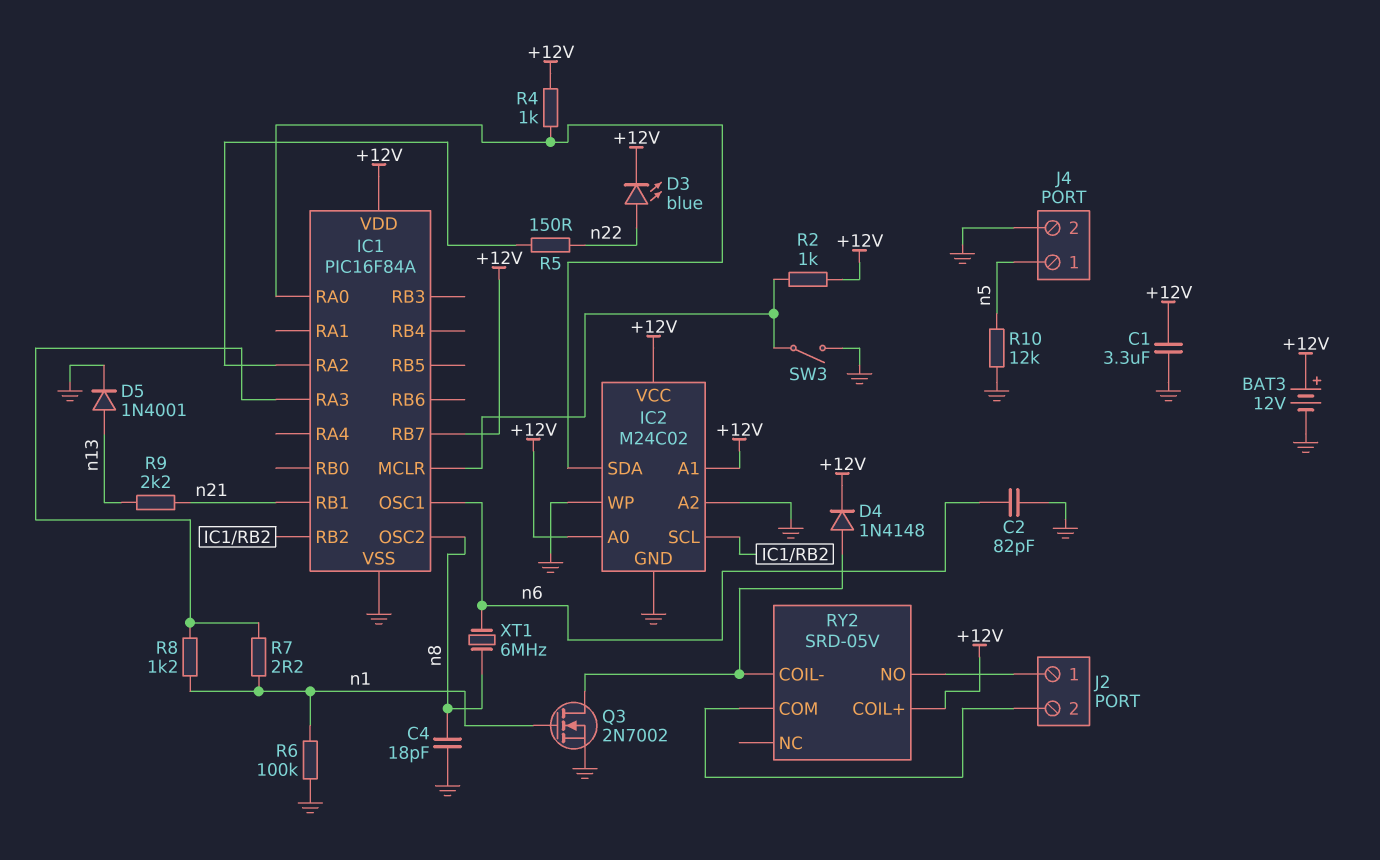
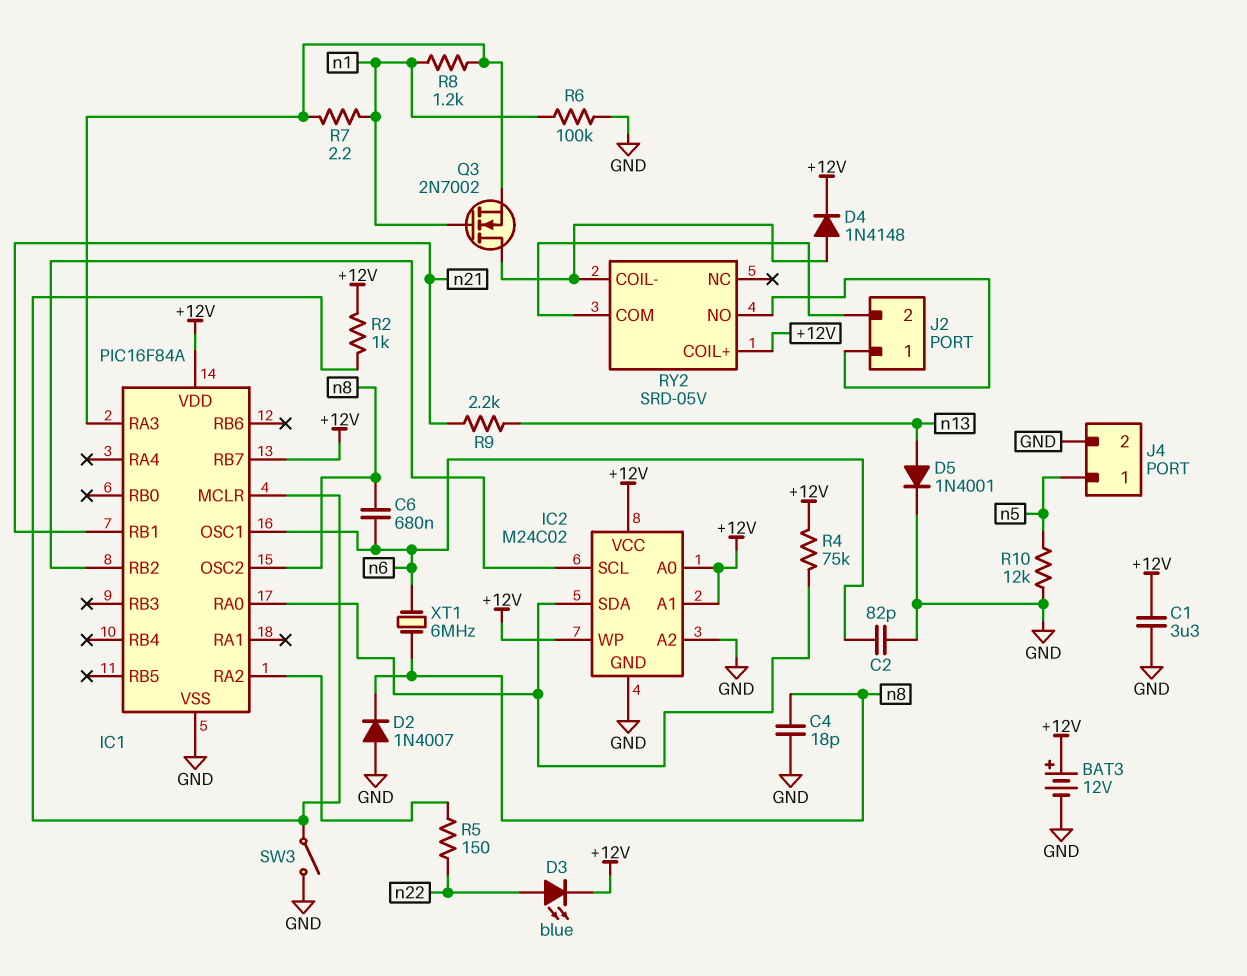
C6: none -> 680nF (n6, n8)
D2: none -> diode 1N4007 (A GND, K n8)
IC2 pin WP: GND -> +12V
Q3: NMOS 2N7002 (G n1, D RY2/COIL-, S GND) -> NMOS 2N7002 (G n1, D RY2/COIL-, S IC1/RA3)
R4: 1k (+12V, IC1/RA0) -> 75k (+12V, IC1/RA0)

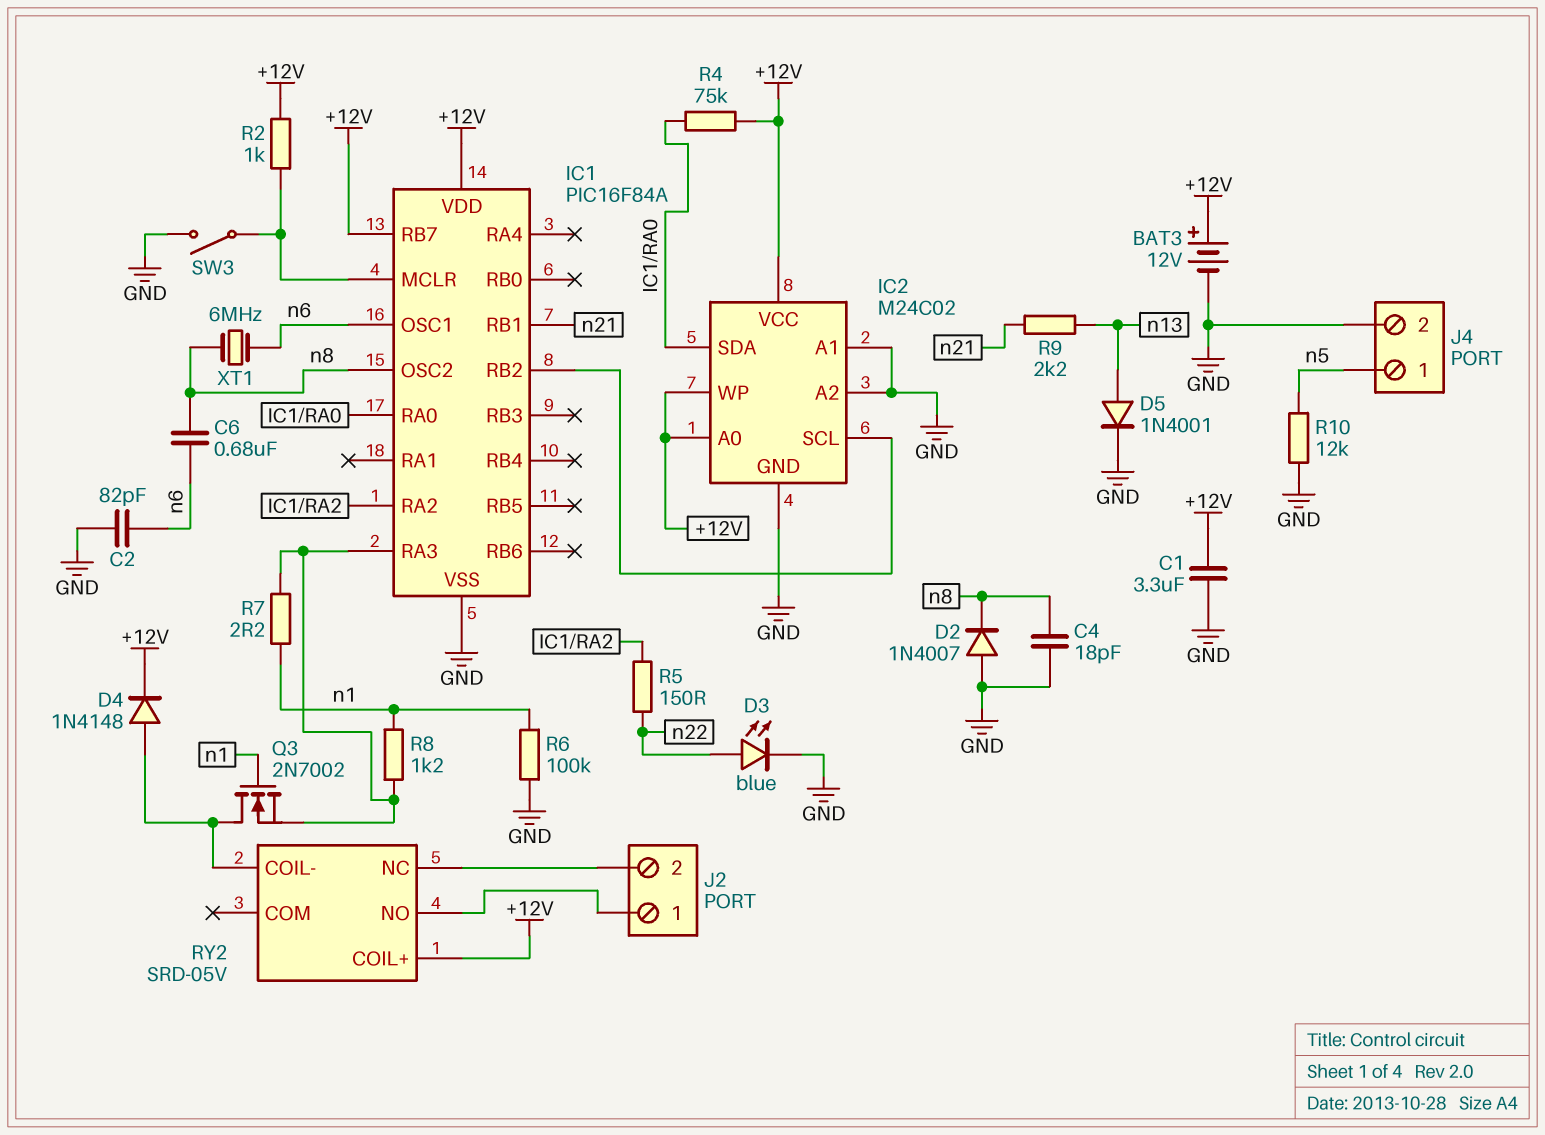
D3: LED blue (A n22, K +12V) -> LED blue (A n22, K GND)
IC2 pin A1: +12V -> GND
RY2 pin COM: J2/2 -> none
RY2 pin NC: none -> J2/2

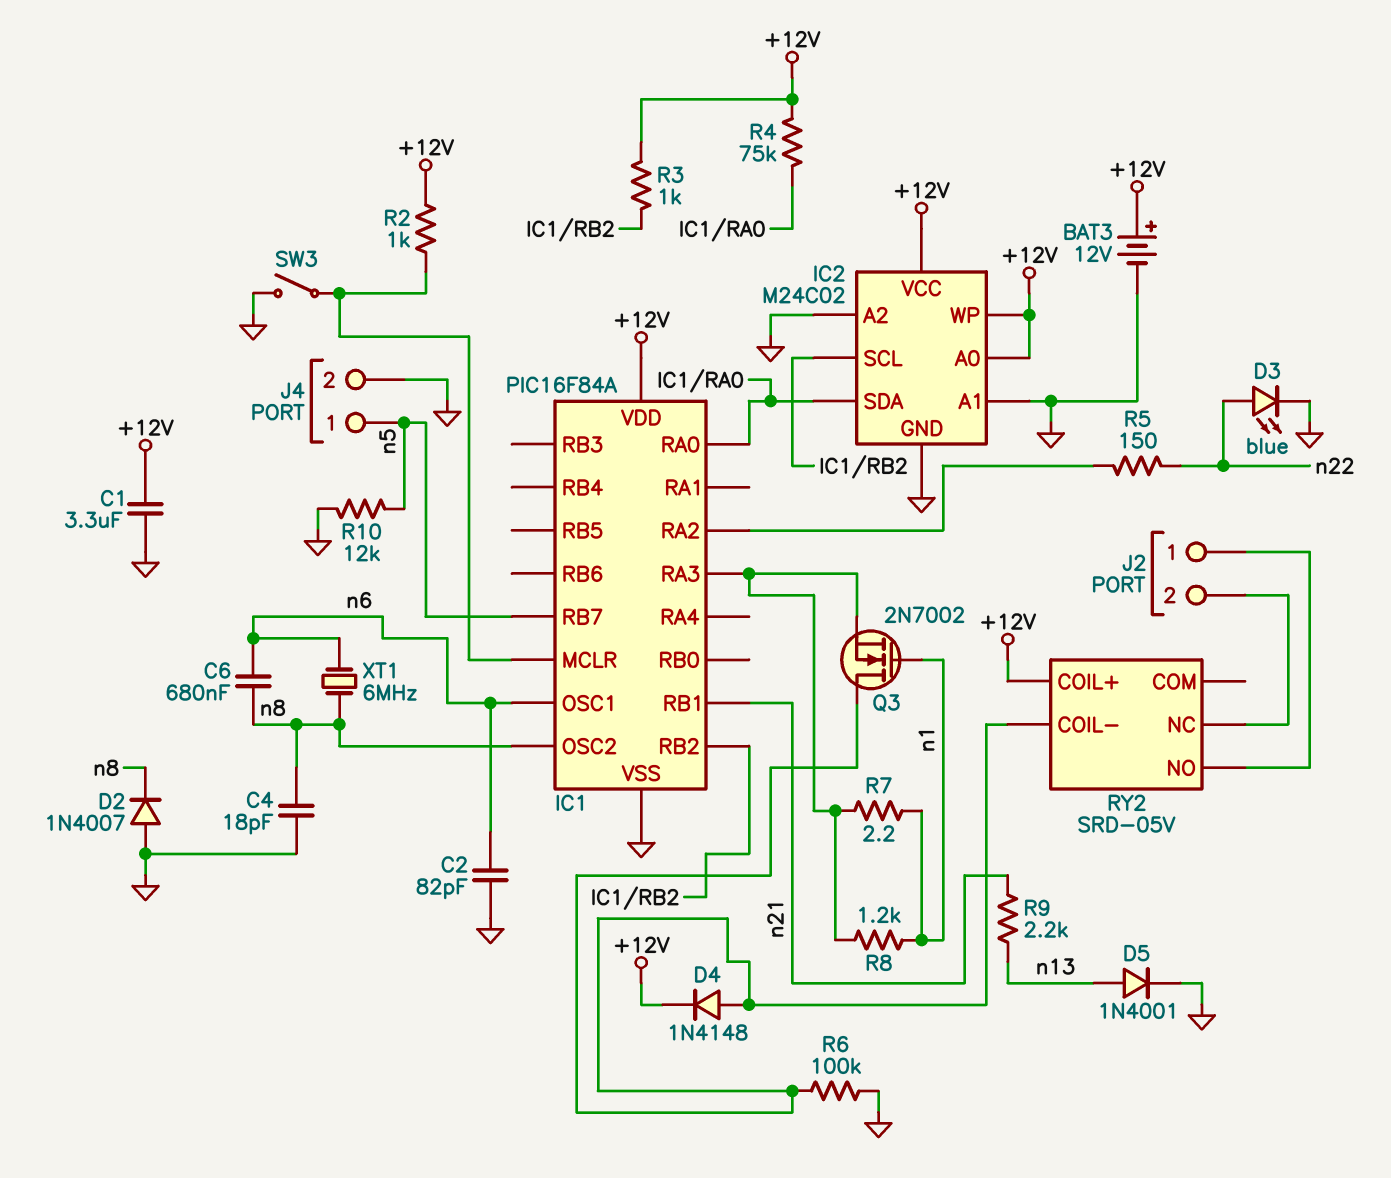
IC1 pin RB7: +12V -> n5
R3: none -> 1k (+12V, IC1/RB2)
R6: 100k (GND, n1) -> 100k (GND, RY2/COIL-)

